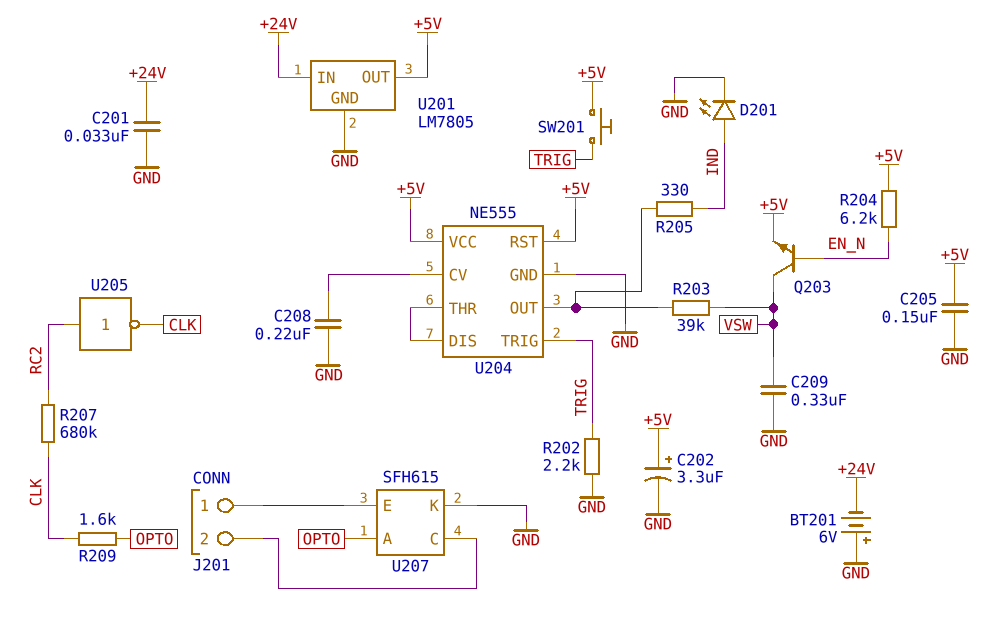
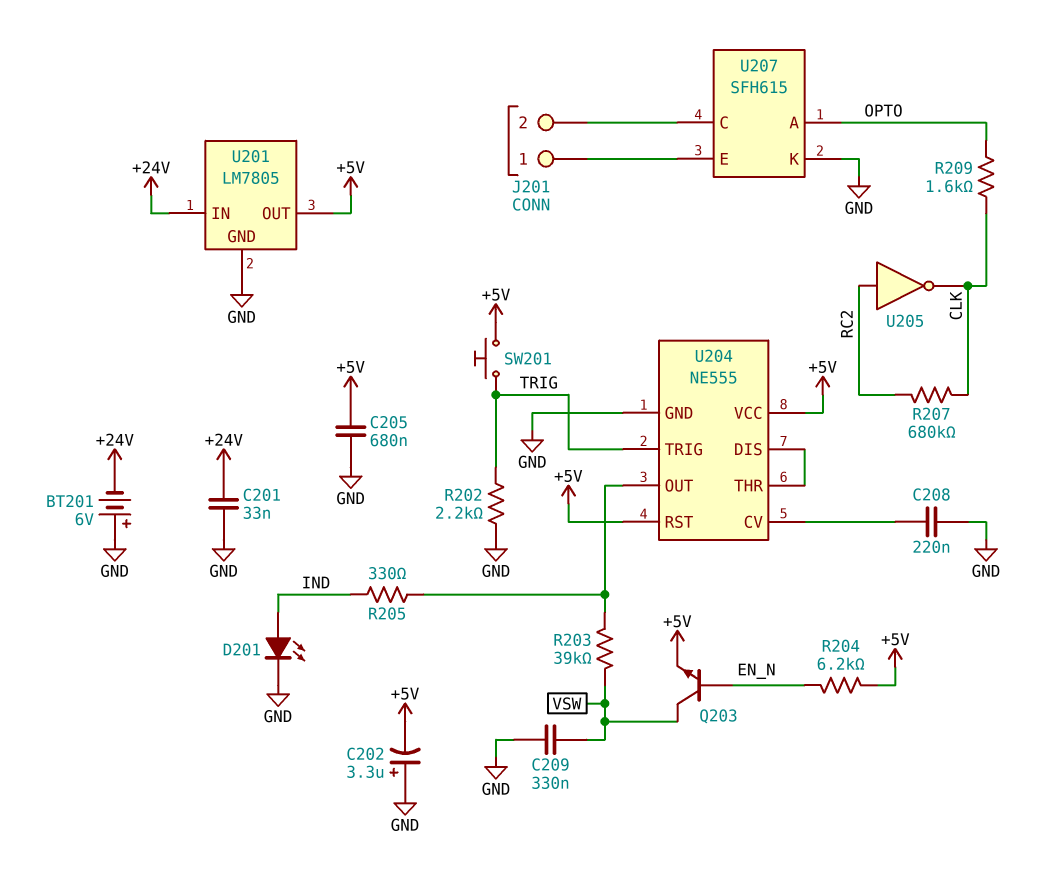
C202: 3.3uF (plus +5V, minus GND) -> 3.3uF (plus GND, minus +5V)
C205: 150nF (+5V, GND) -> 680nF (+5V, GND)

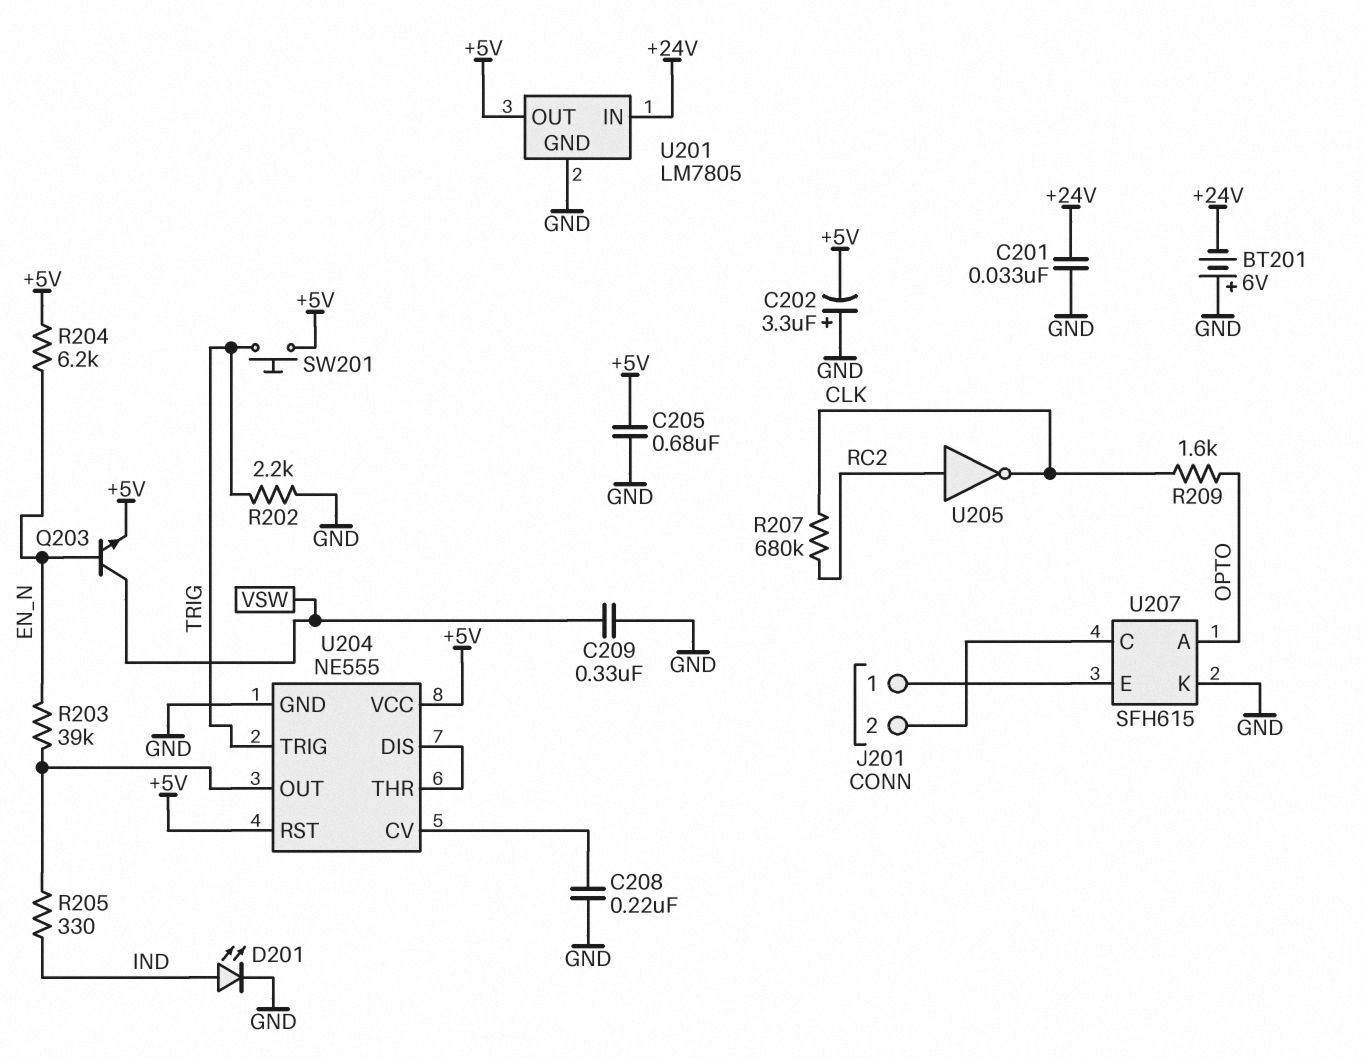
R203: 39k (U204/OUT, VSW) -> 39k (EN_N, U204/OUT)

